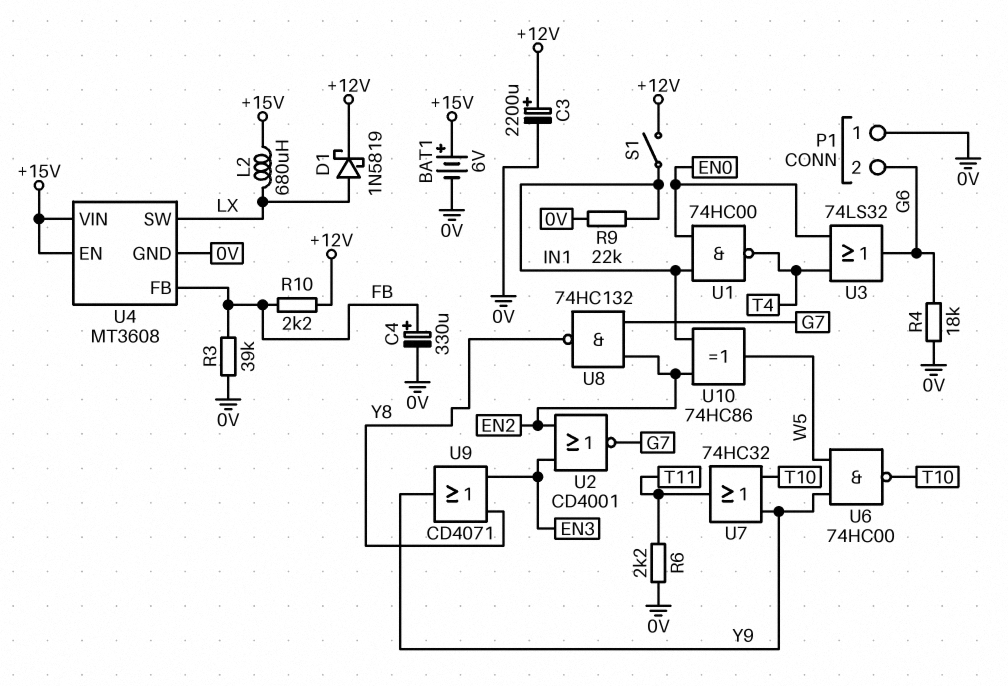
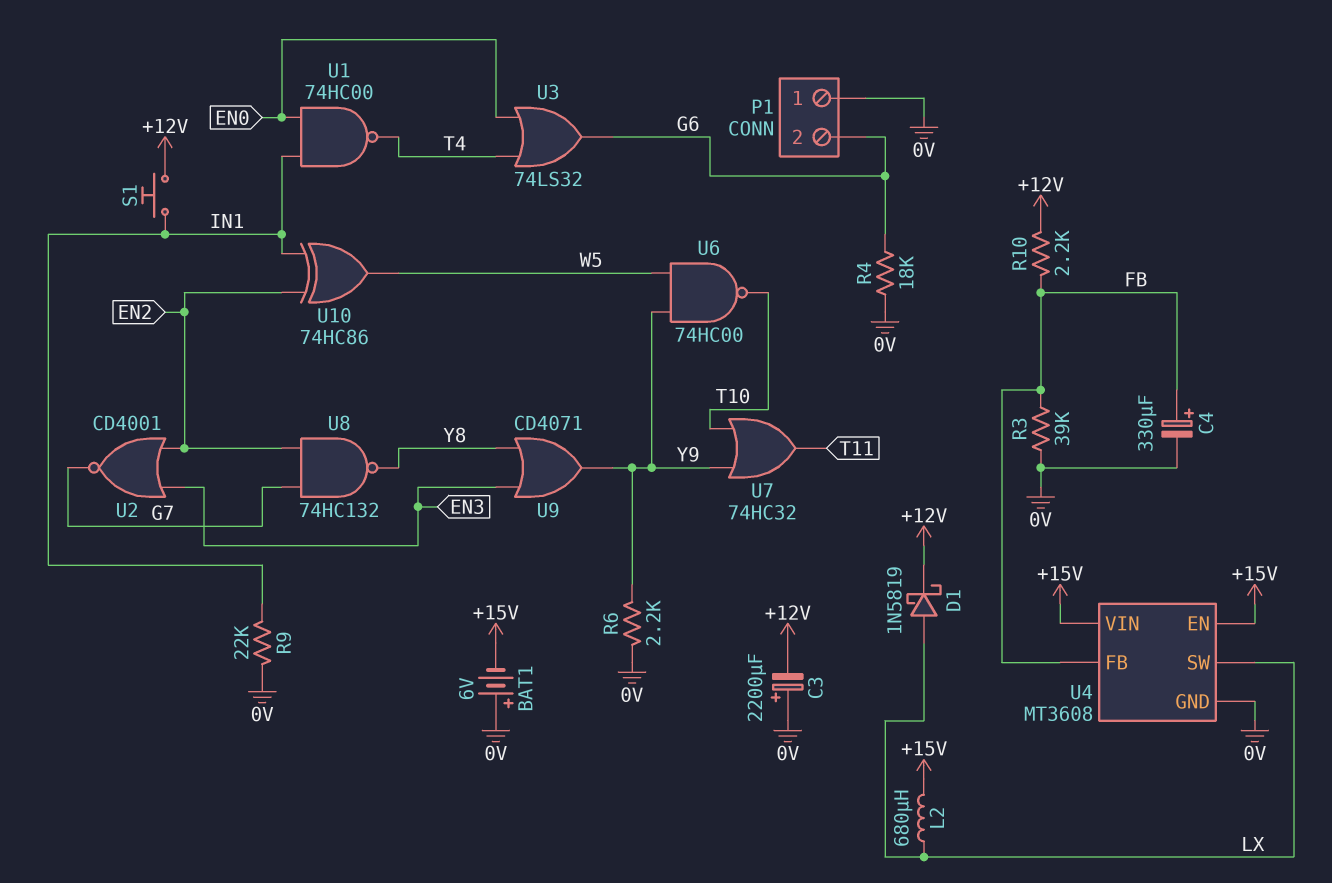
BAT1: 6V (plus +15V, minus 0V) -> 6V (plus 0V, minus +15V)
C3: 2200uF (plus +12V, minus 0V) -> 2200uF (plus 0V, minus +12V)
R6: 2.2k (0V, T11) -> 2.2k (0V, Y9)
S1: switch (+12V, IN1) -> button (+12V, IN1)

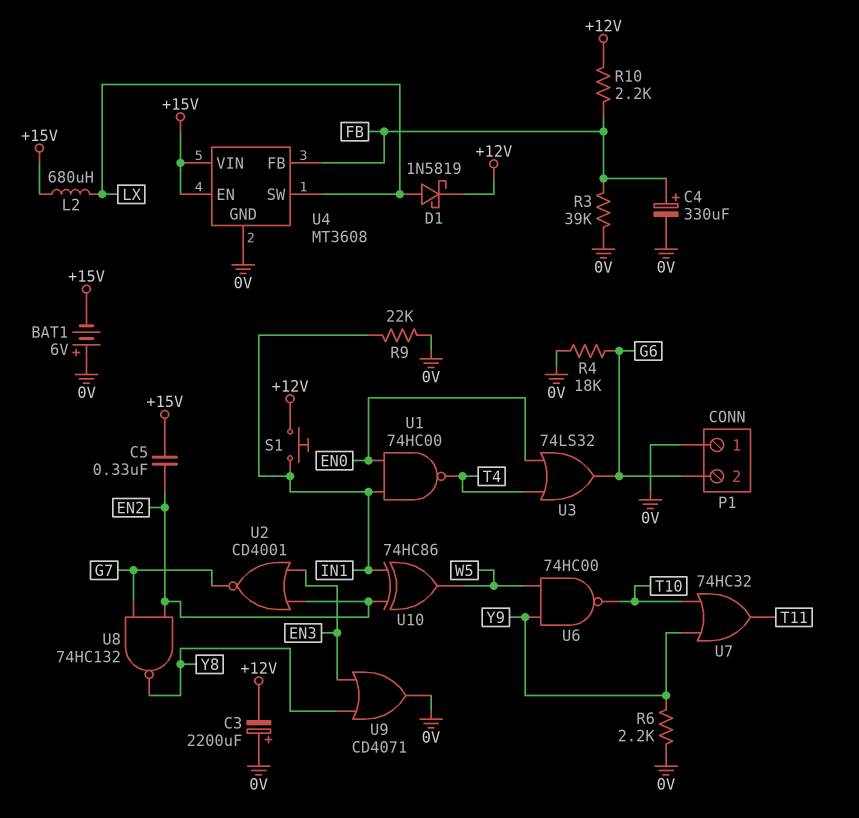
C5: none -> 330nF (+15V, EN2)
U9: OR CD4071 (in EN3, in Y8, out Y9) -> OR CD4071 (in EN3, in Y8, out 0V)

